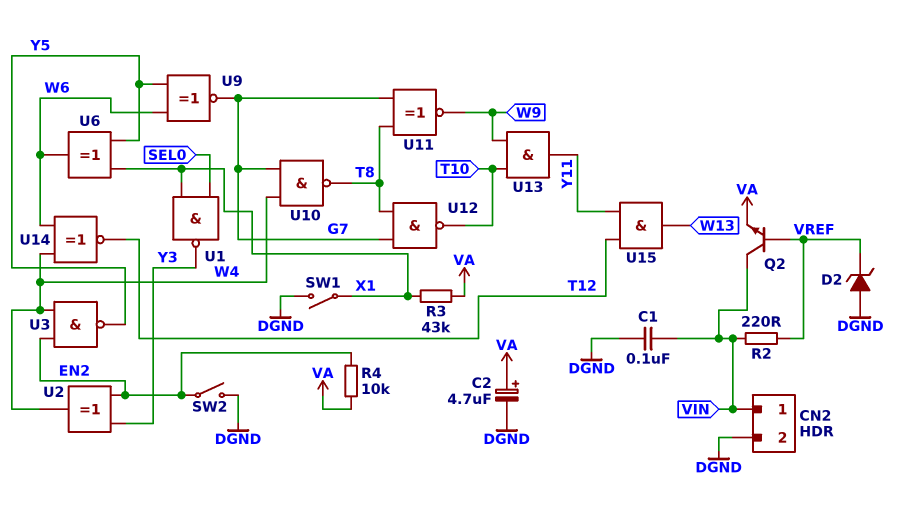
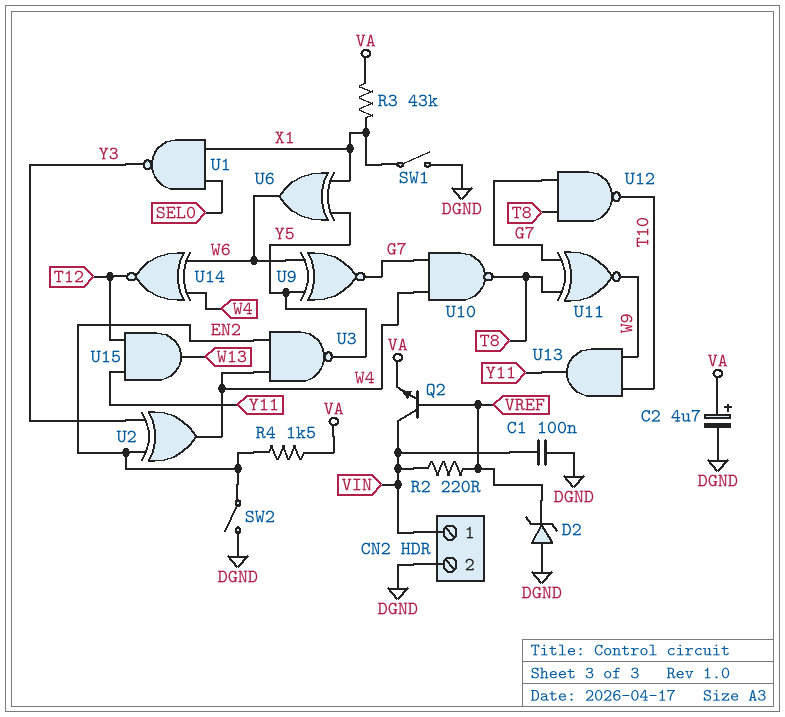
R4: 10k (EN2, VA) -> 1.5k (EN2, VA)

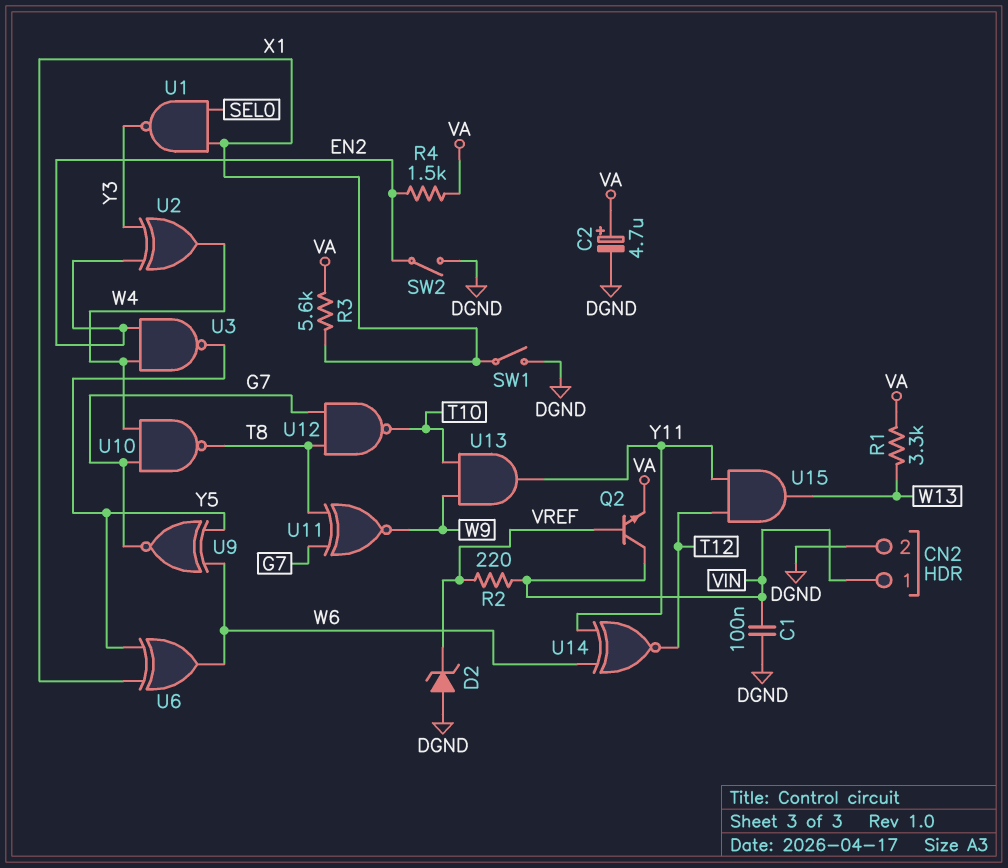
R1: none -> 3.3k (VA, W13)
R3: 43k (VA, X1) -> 5.6k (VA, X1)
U14: XNOR (in W4, in W6, out T12) -> XNOR (in W6, in Y11, out T12)

